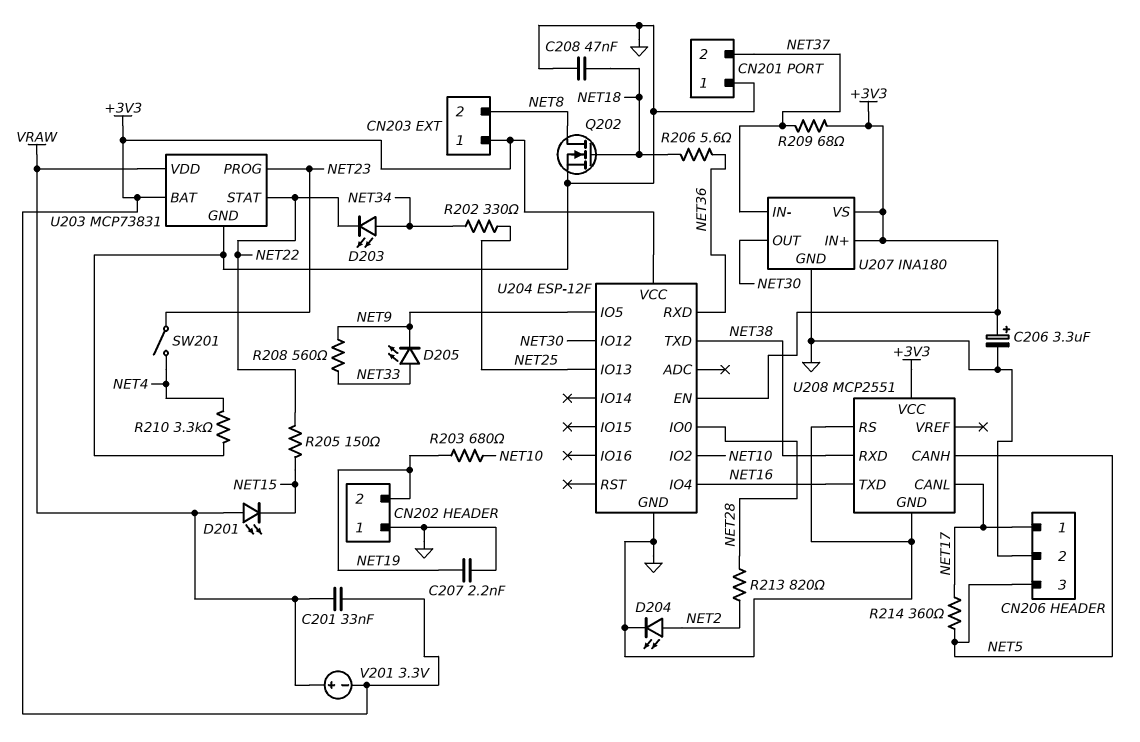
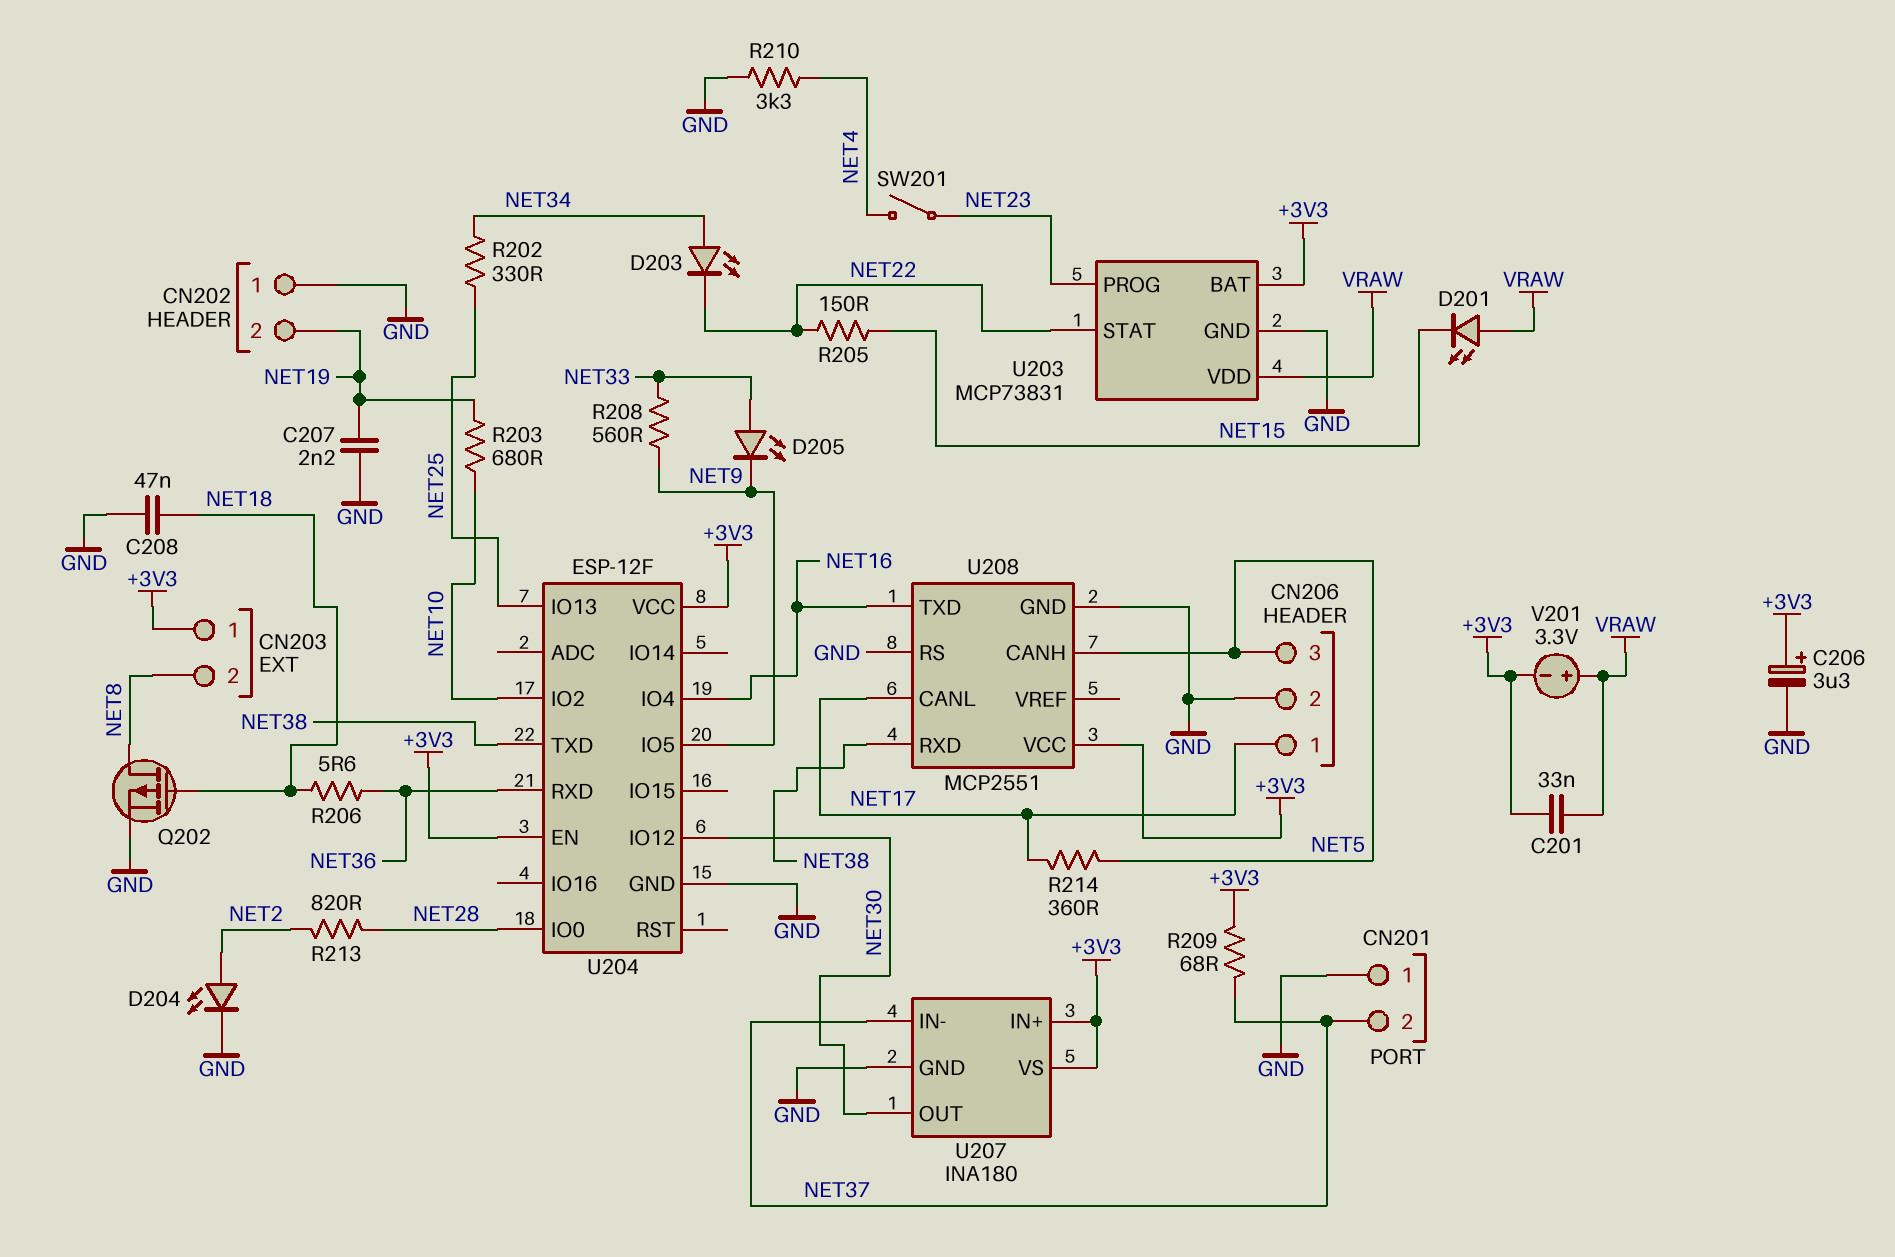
Q202: NMOS (G NET18, D NET8, S GND) -> PMOS (G NET18, D NET8, S GND)

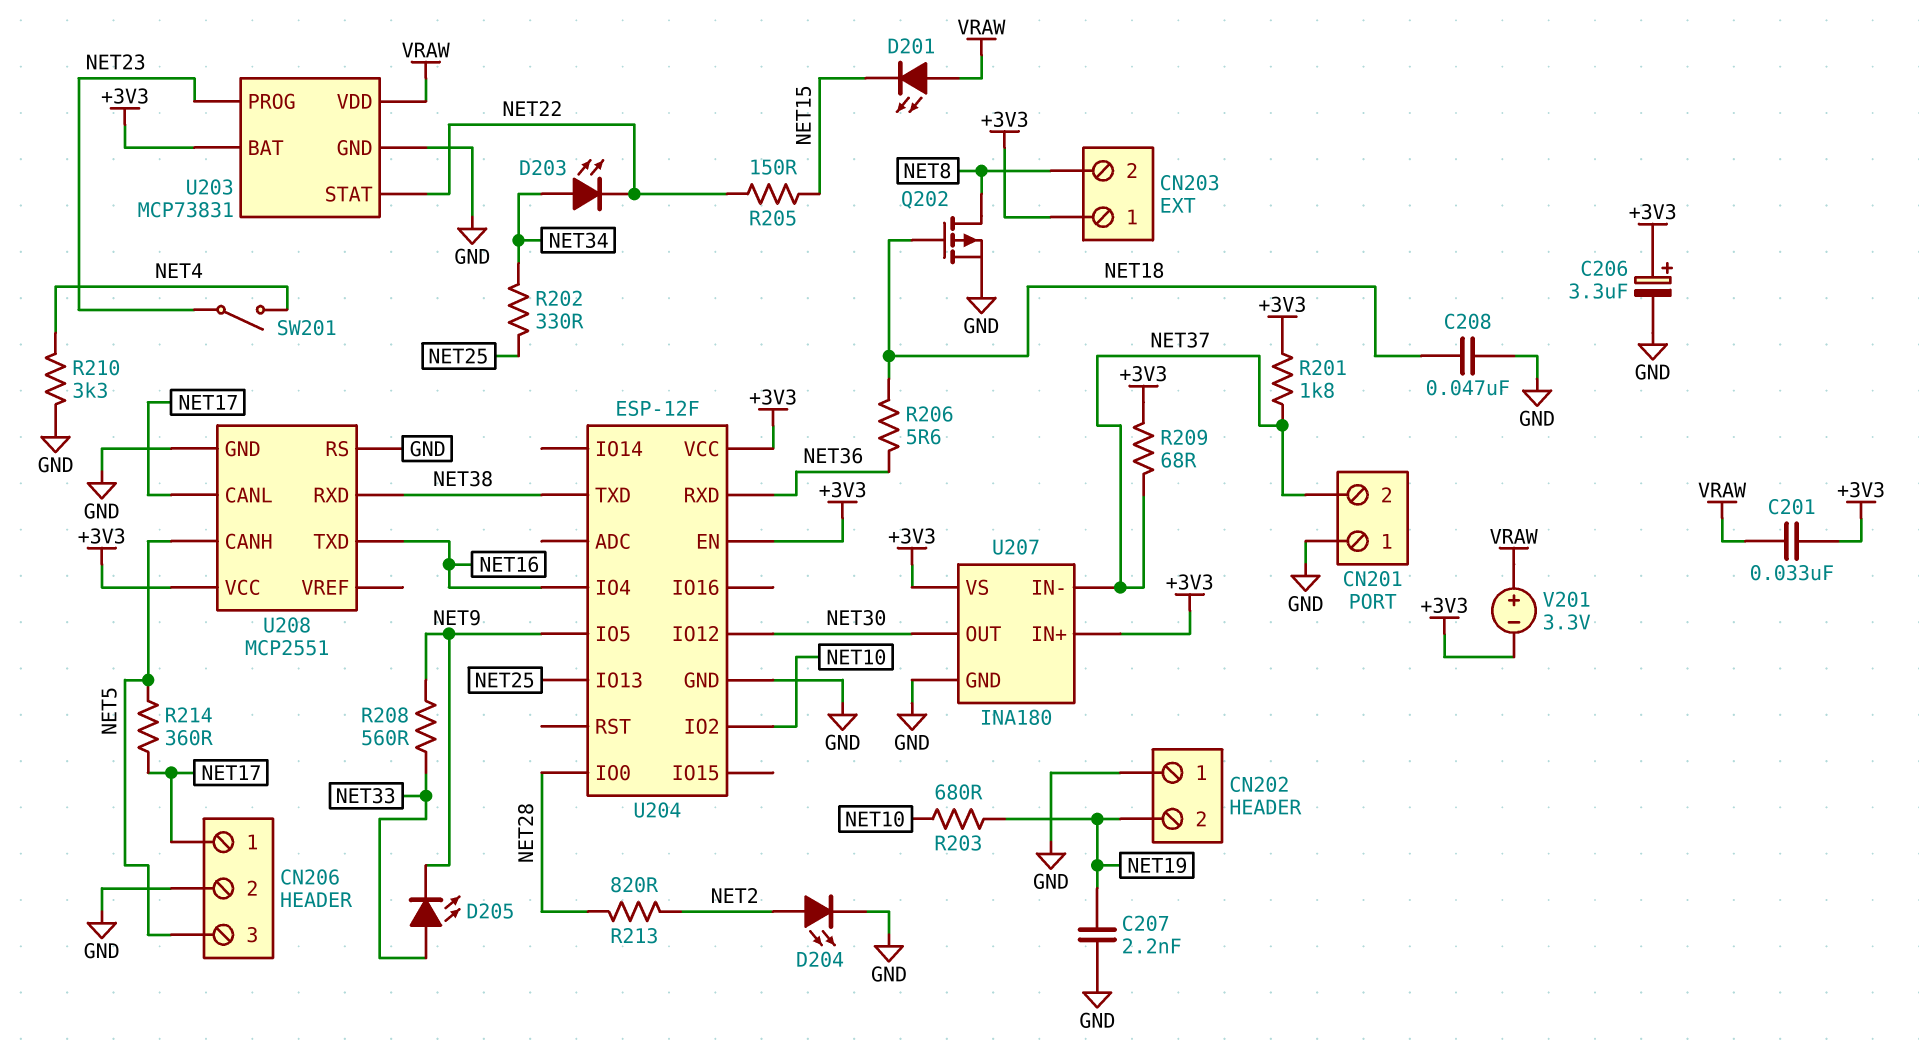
R201: none -> 1.8k (+3V3, NET37)

